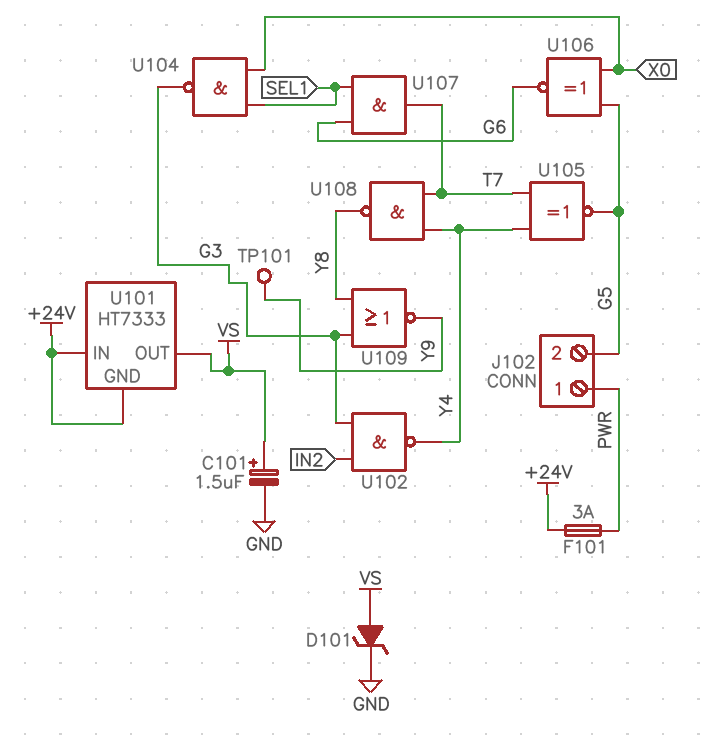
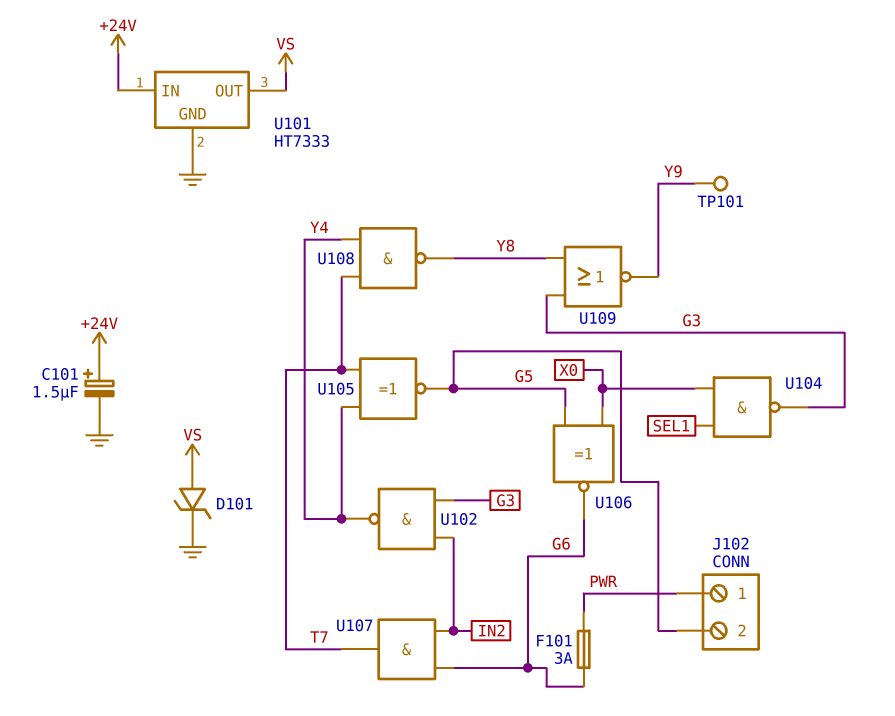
C101: 1.5uF (plus VS, minus GND) -> 1.5uF (plus +24V, minus GND)
F101: 3A (+24V, PWR) -> 3A (G6, PWR)
U101 pin GND: +24V -> GND
U107: AND (in G6, in SEL1, out T7) -> AND (in G6, in IN2, out T7)

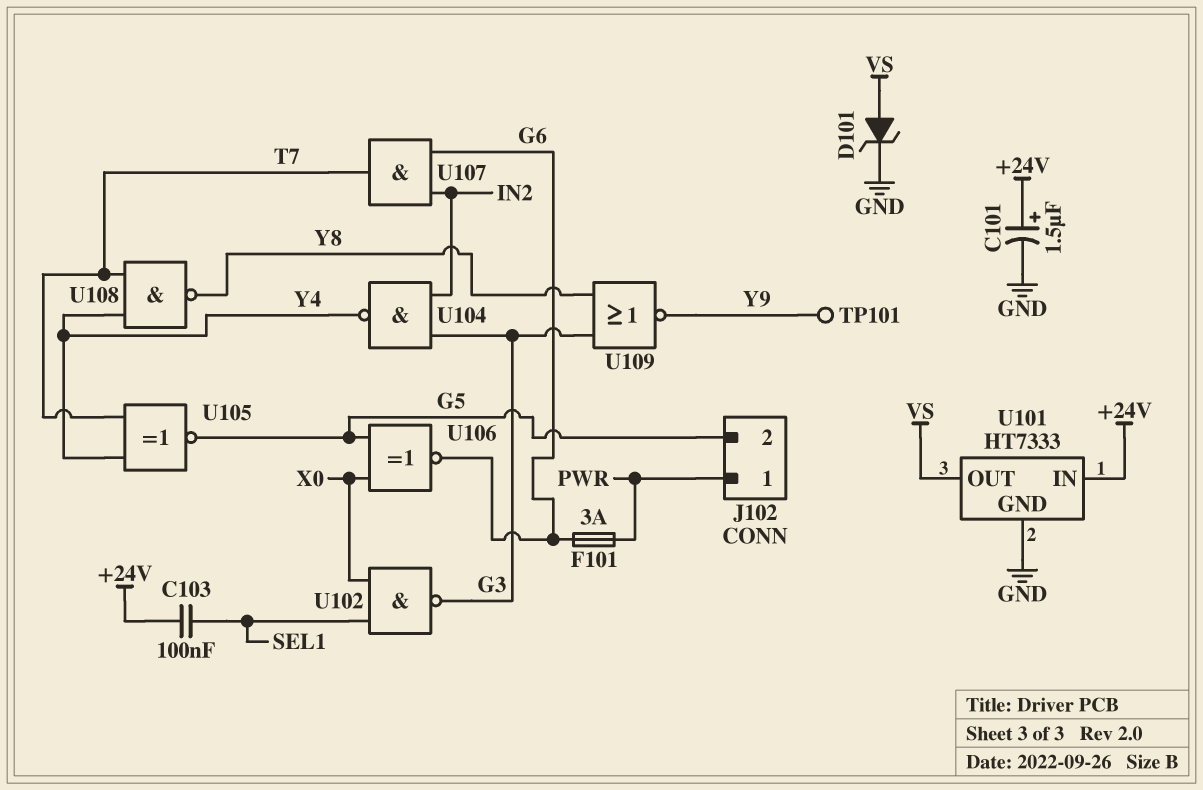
C103: none -> 100nF (+24V, SEL1)
U102: NAND (in G3, in IN2, out Y4) -> NAND (in SEL1, in X0, out G3)
U104: NAND (in SEL1, in X0, out G3) -> NAND (in G3, in IN2, out Y4)

